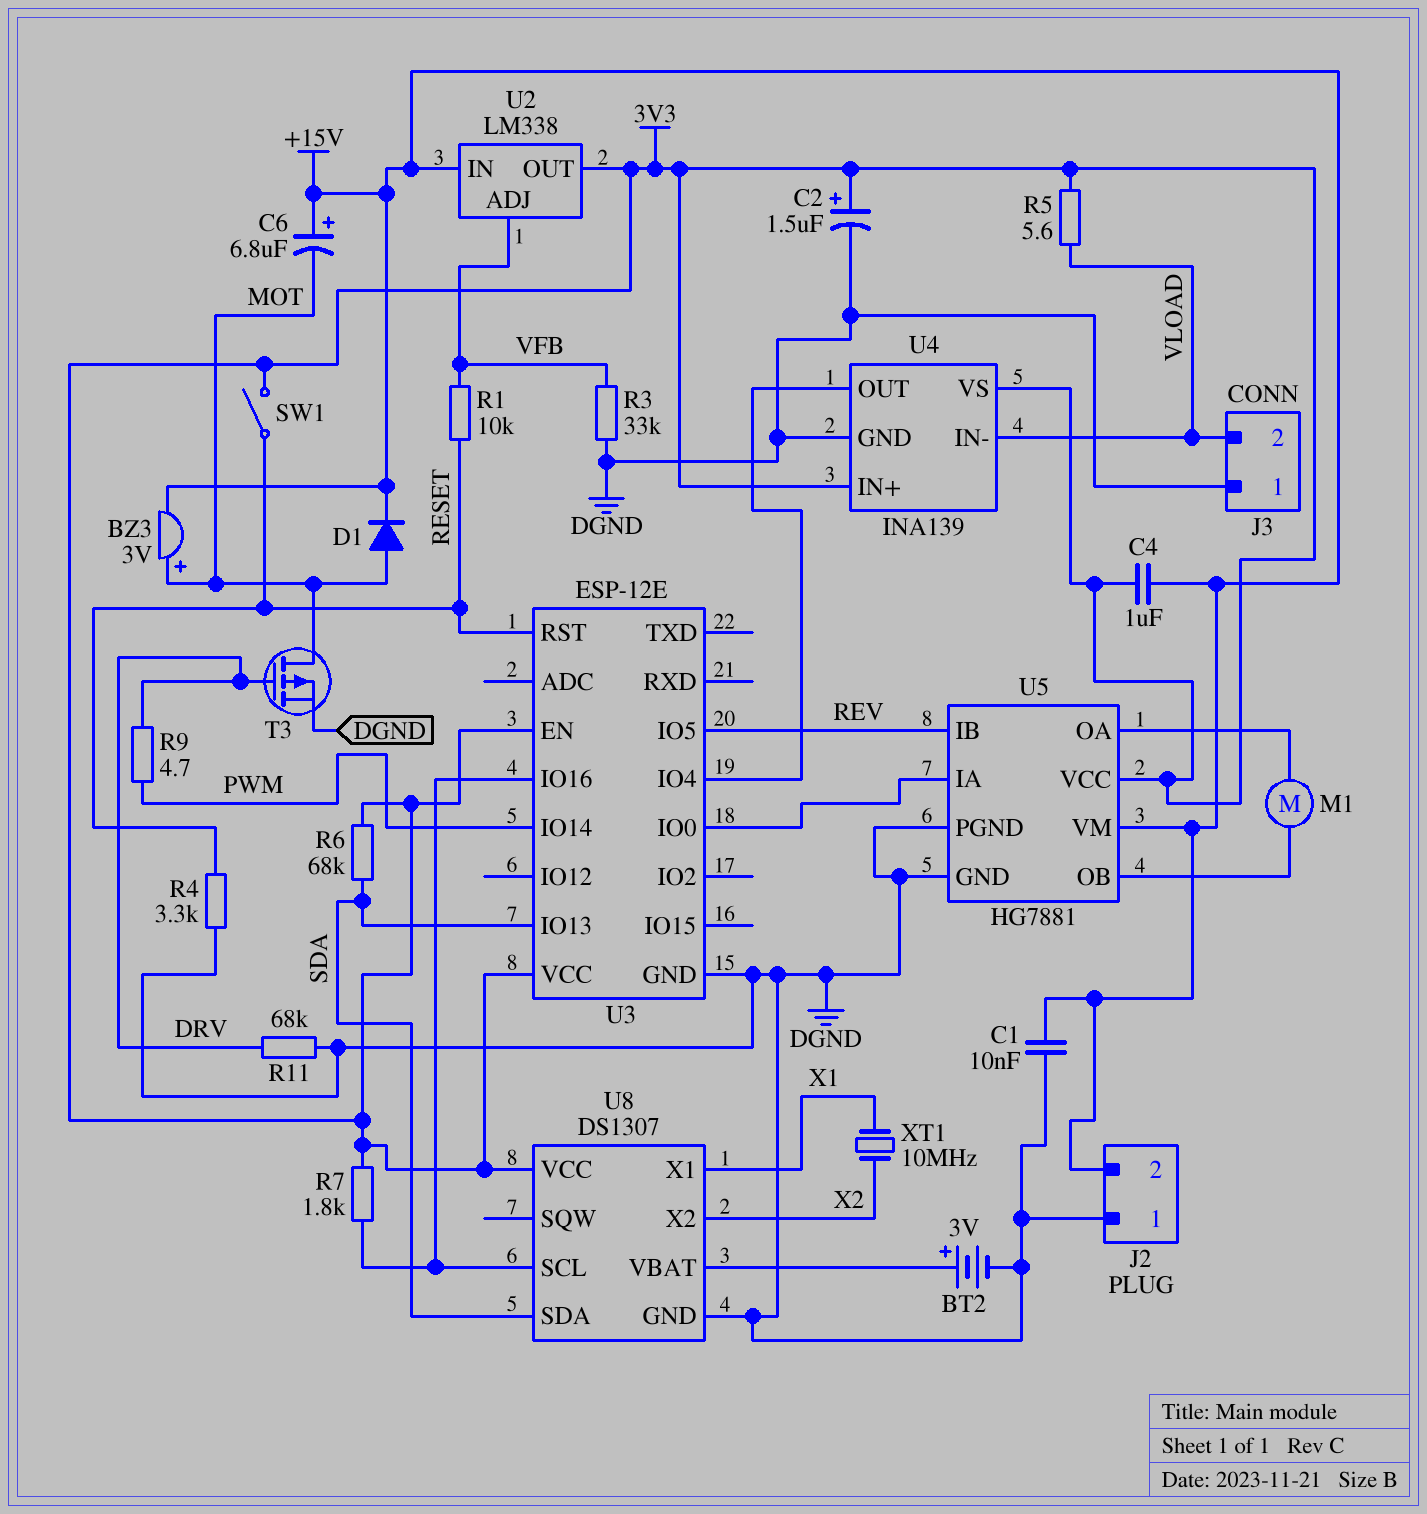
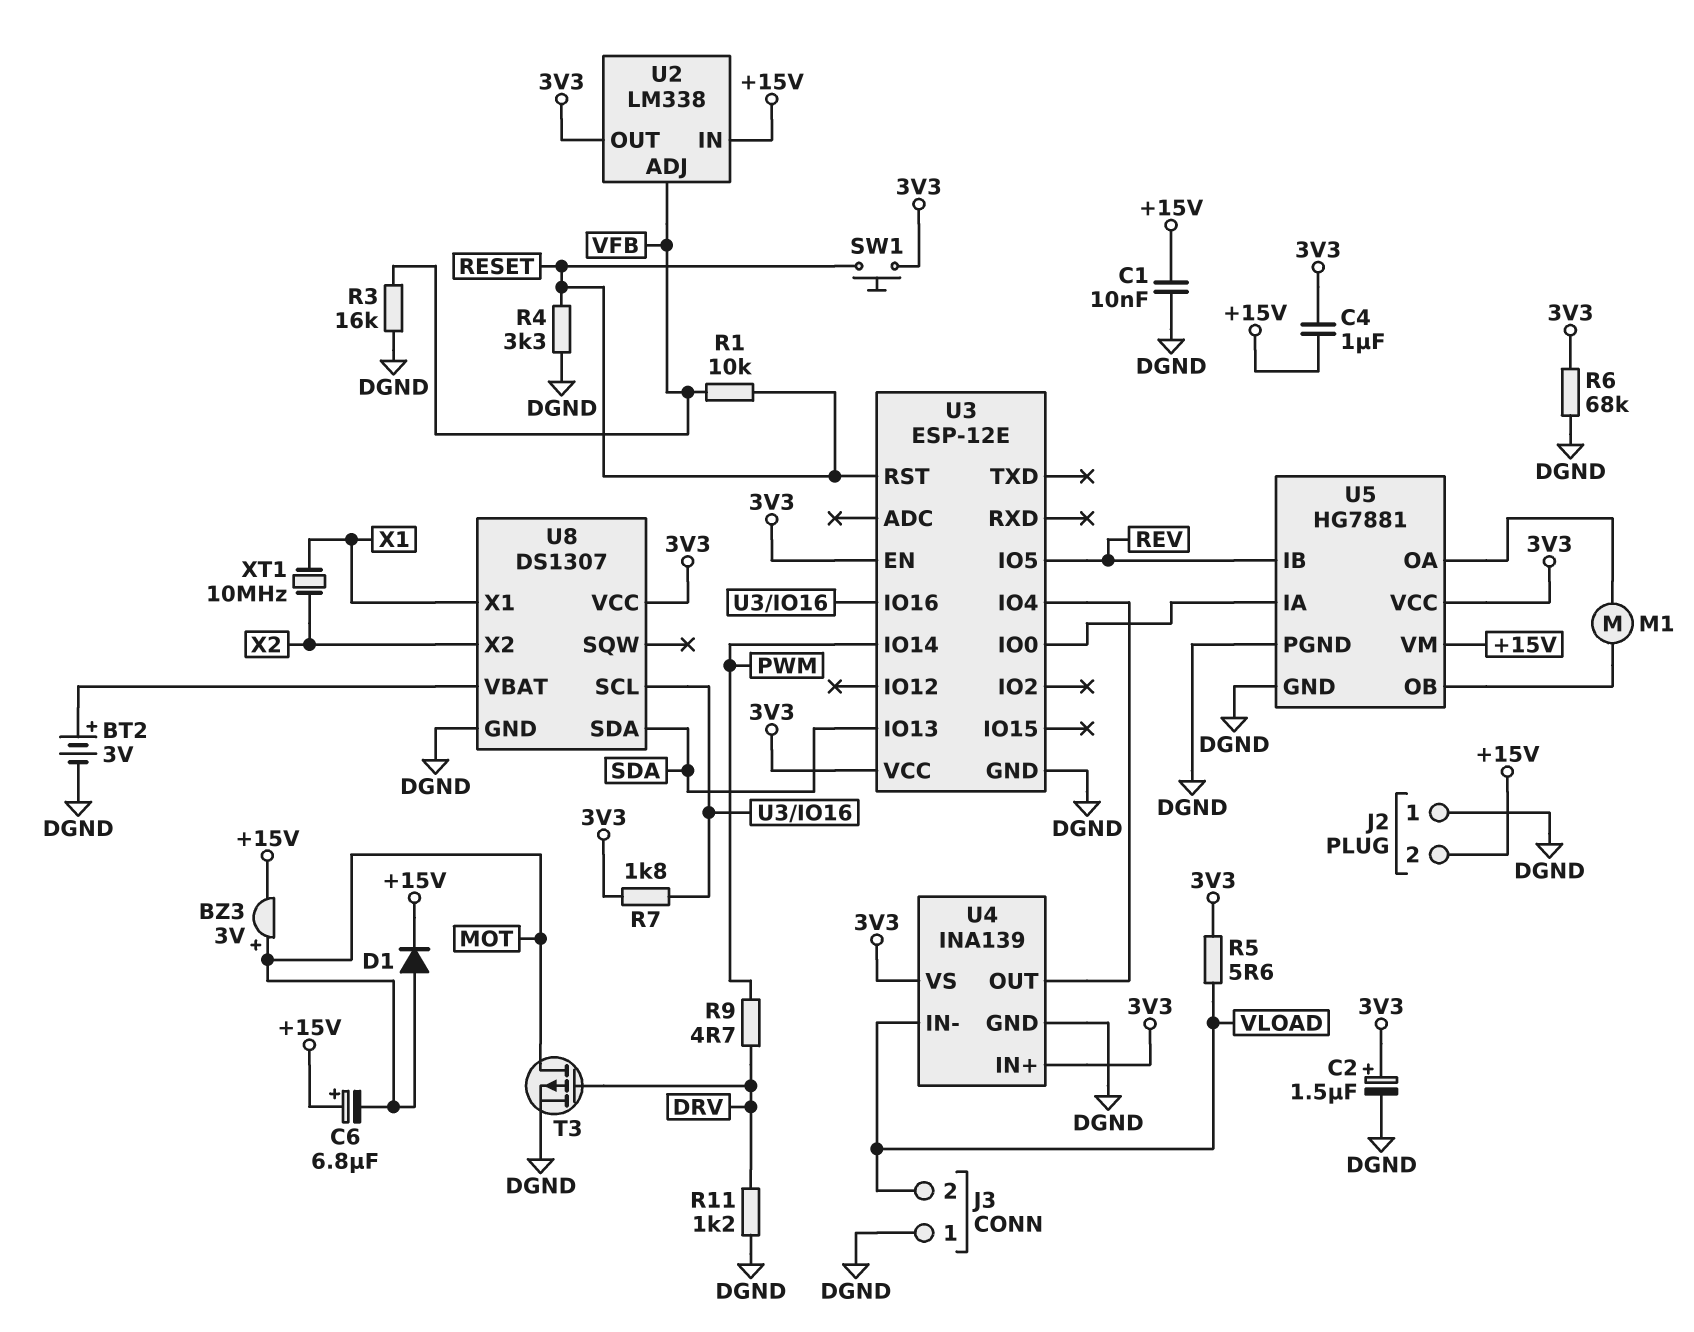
R3: 33k (DGND, VFB) -> 16k (DGND, VFB)
R6: 68k (3V3, SDA) -> 68k (3V3, DGND)
R11: 68k (DGND, DRV) -> 1.2k (DGND, DRV)
SW1: switch (3V3, RESET) -> button (3V3, RESET)

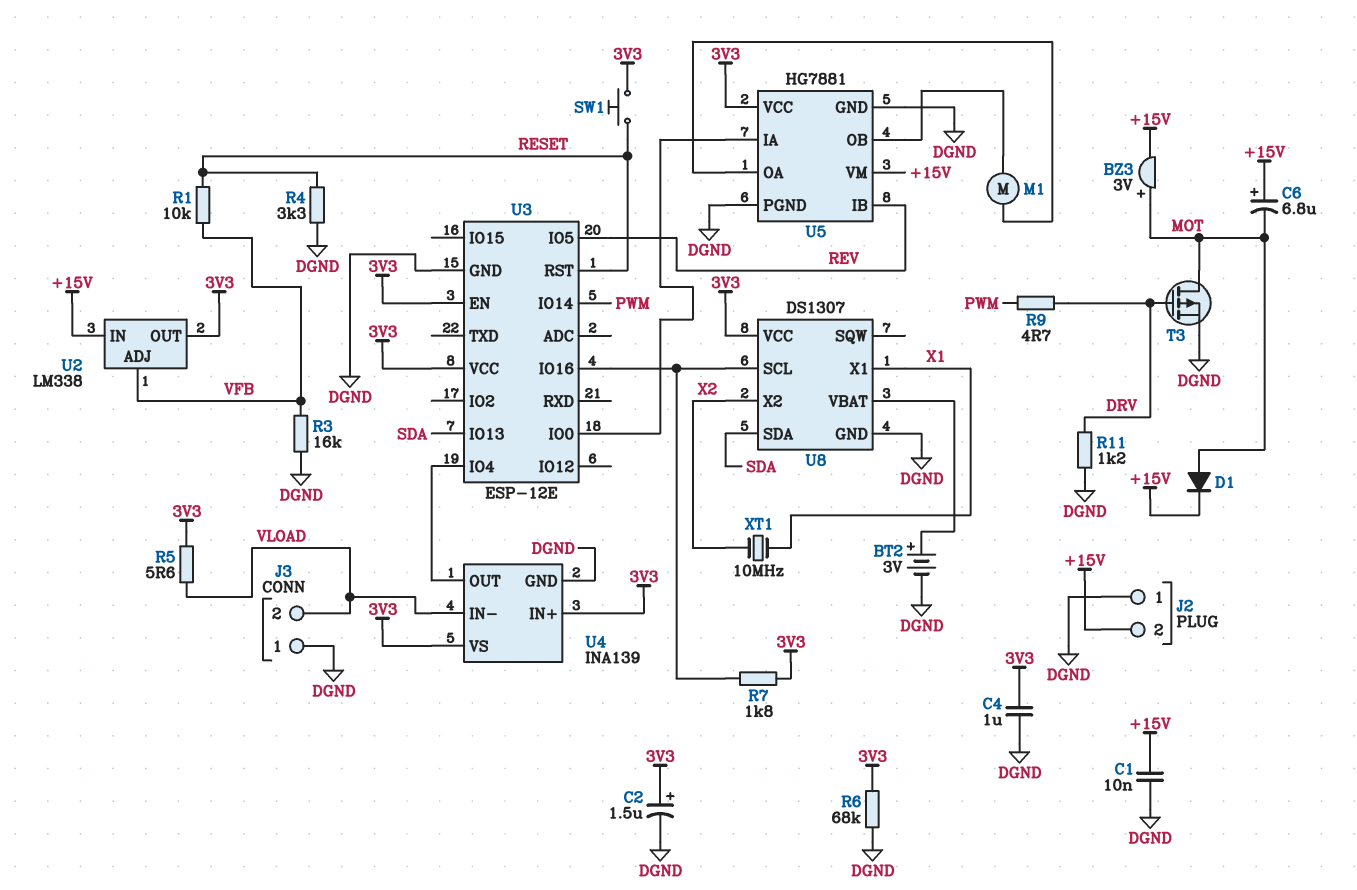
C4: 1uF (+15V, 3V3) -> 1uF (3V3, DGND)

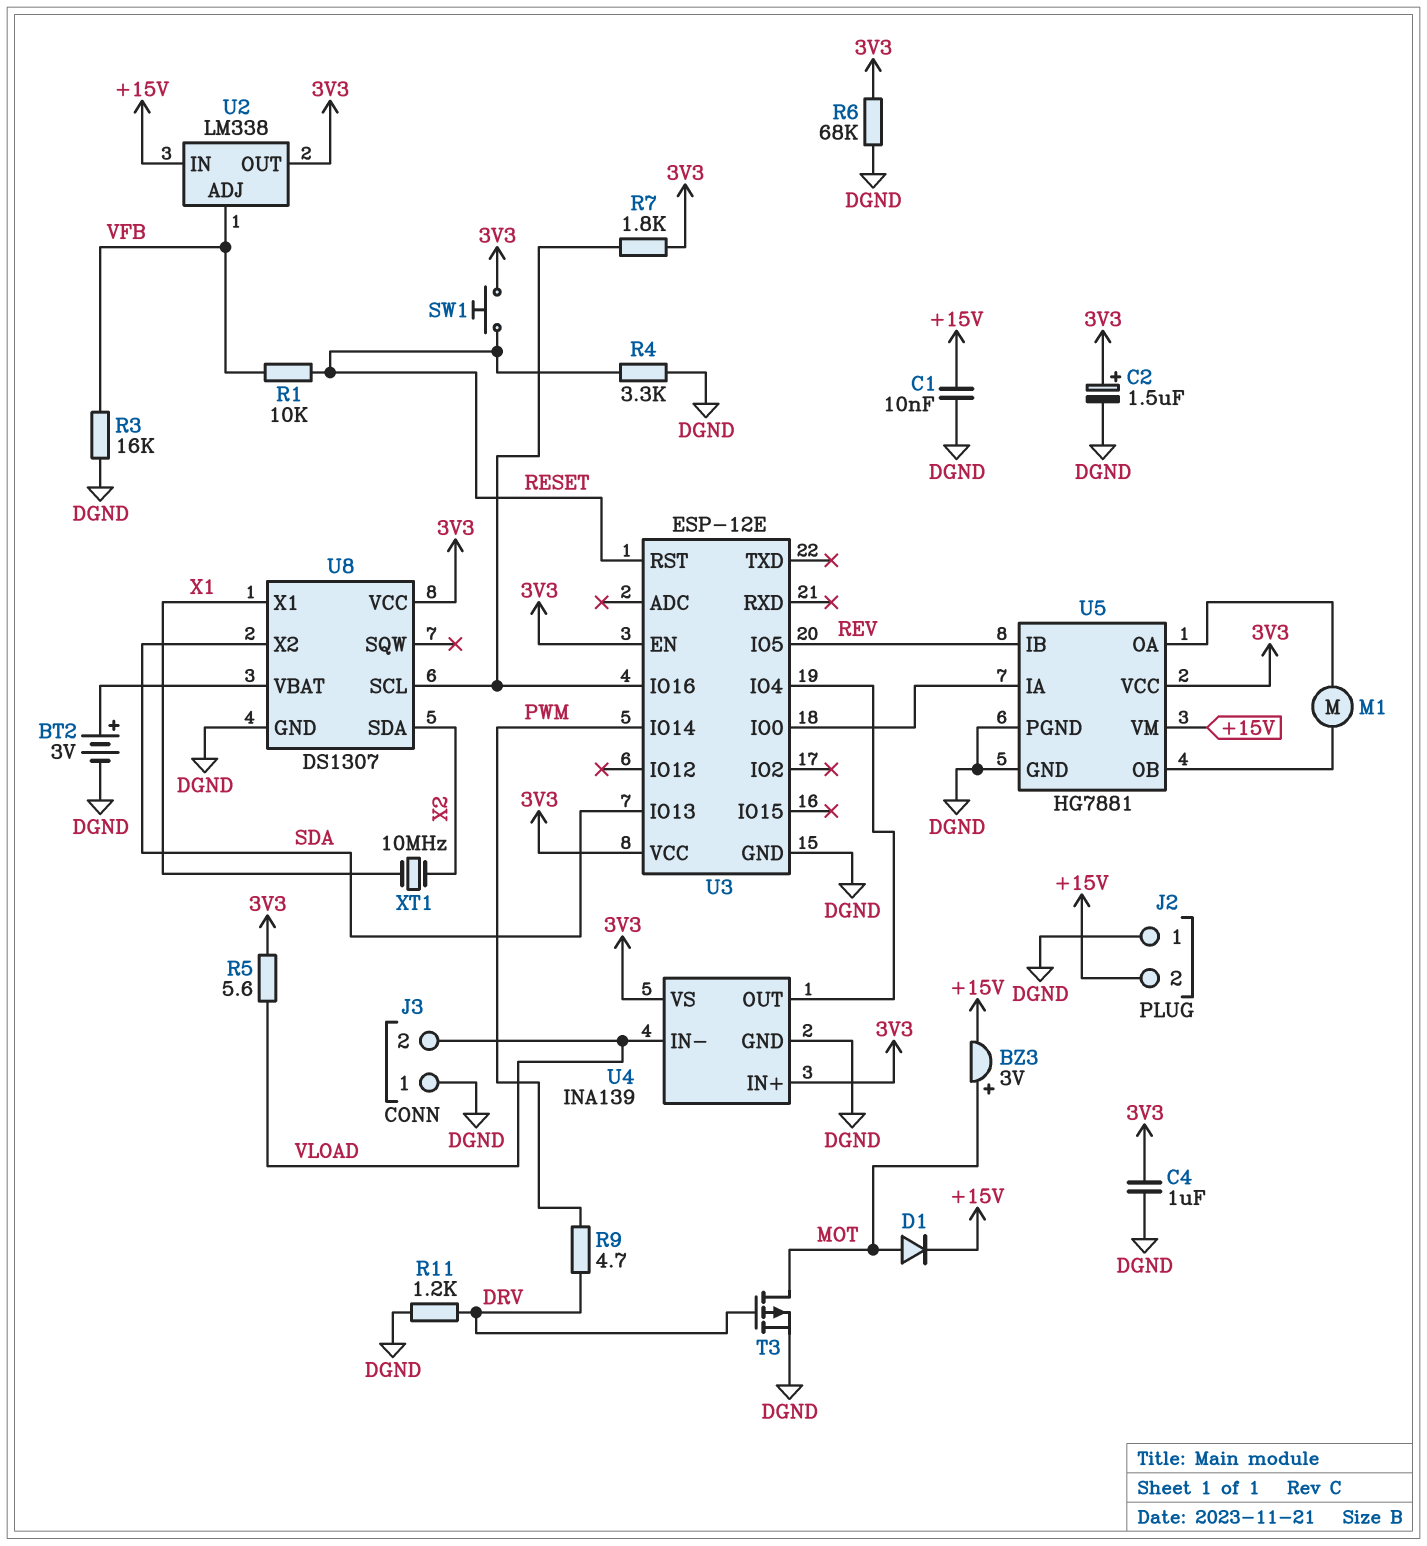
C6: 6.8uF (plus +15V, minus MOT) -> none
U8 pin SDA: SDA -> X2
U8 pin X2: X2 -> SDA

